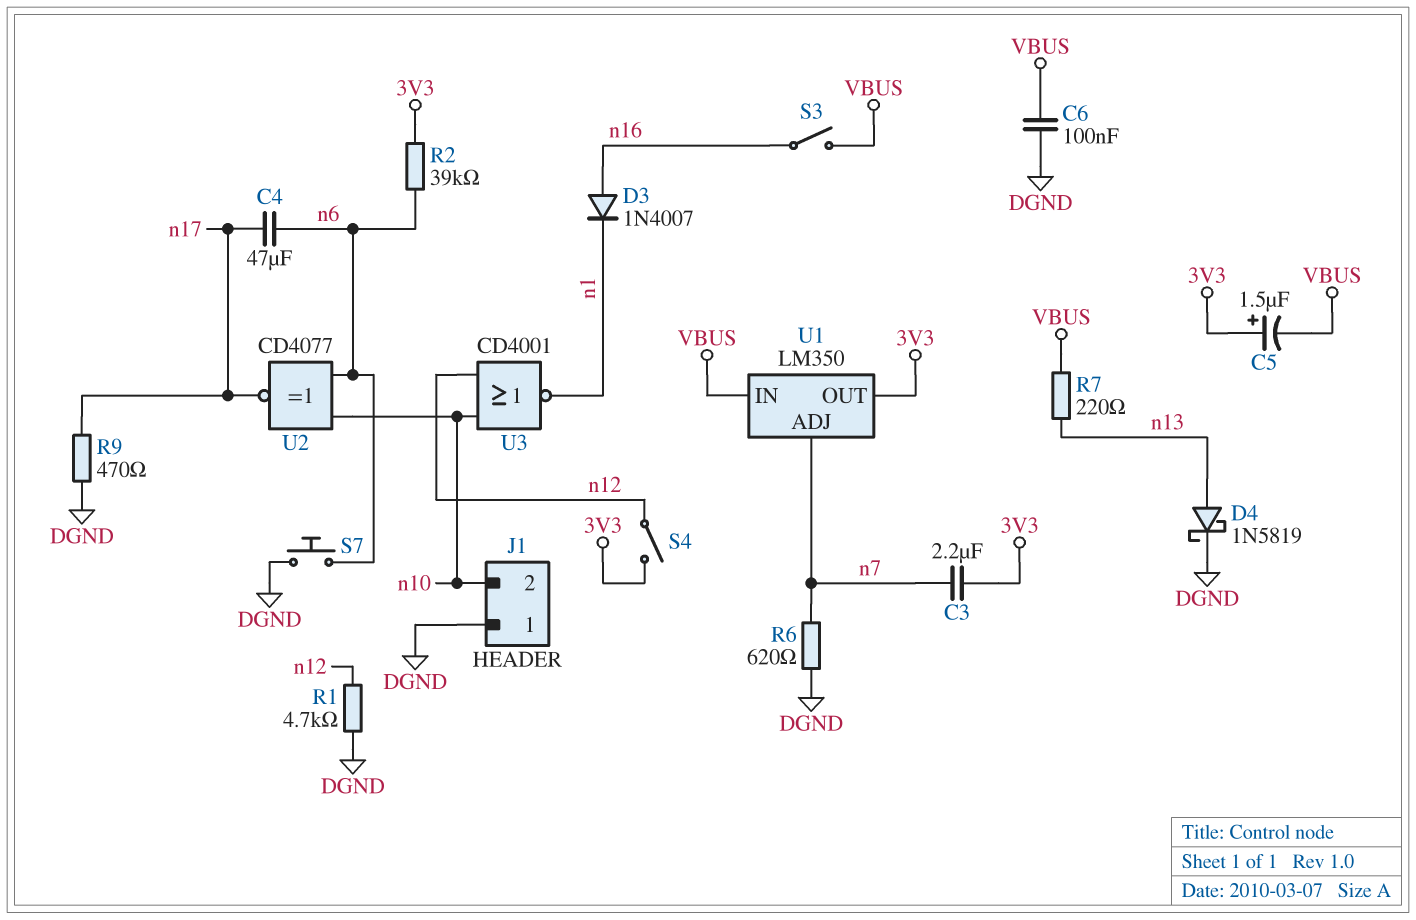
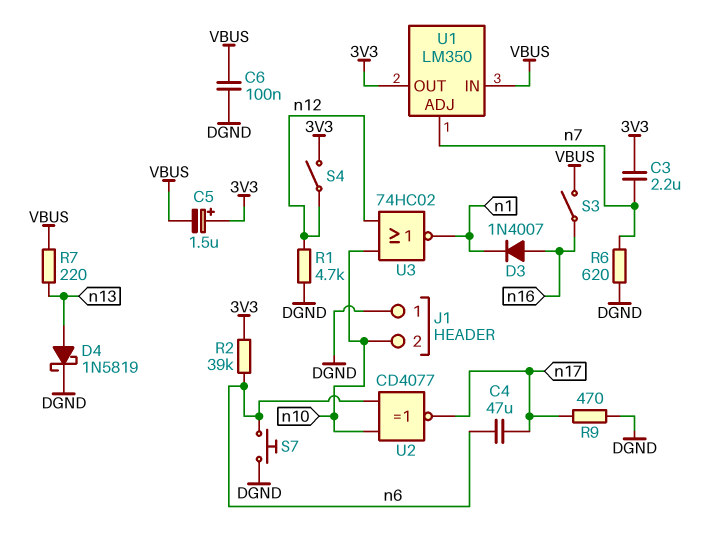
U3: NOR CD4001 (in n10, in n12, out n1) -> NOR 74HC02 (in n10, in n12, out n1)

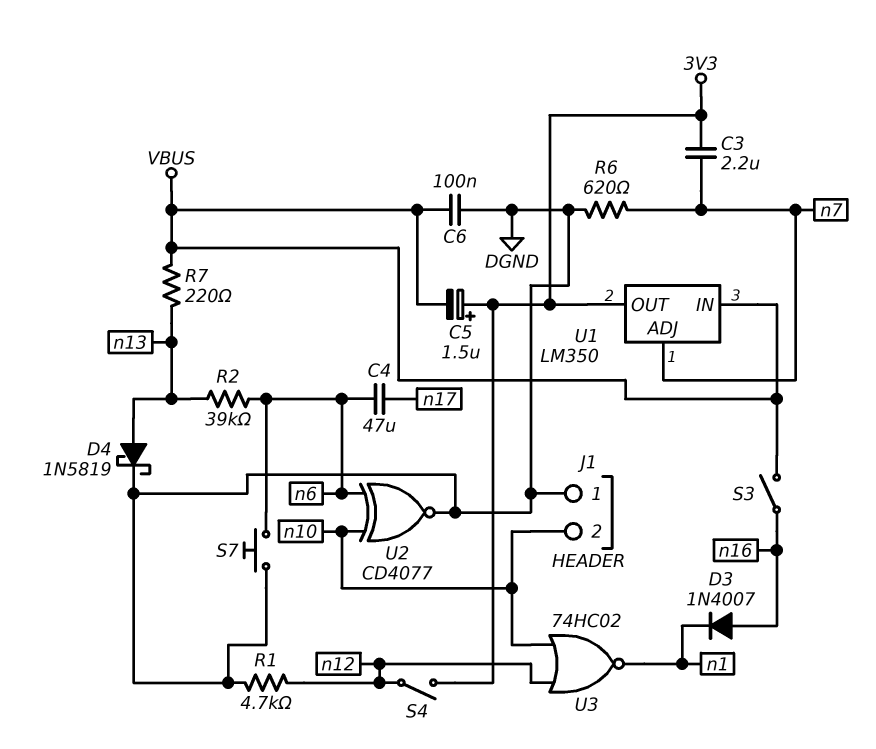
R2: 39k (3V3, n6) -> 39k (n6, n13)
R9: 470 (DGND, n17) -> none
U2: XNOR CD4077 (in n6, in n10, out n17) -> XNOR CD4077 (in n6, in n10, out DGND)

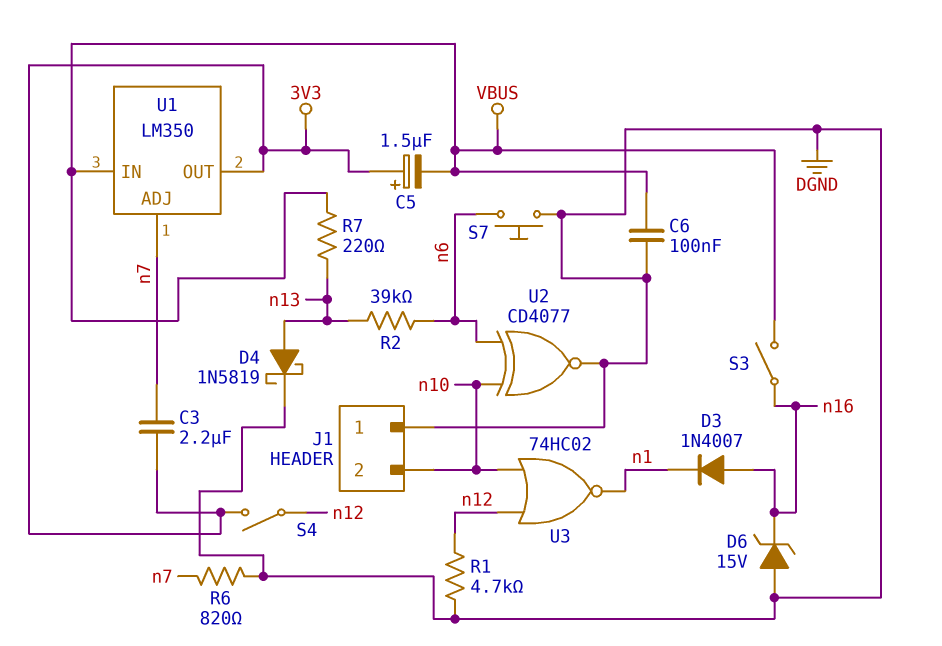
C4: 47uF (n6, n17) -> none
D6: none -> zener 15V (A DGND, K n16)
R6: 620 (DGND, n7) -> 820 (DGND, n7)

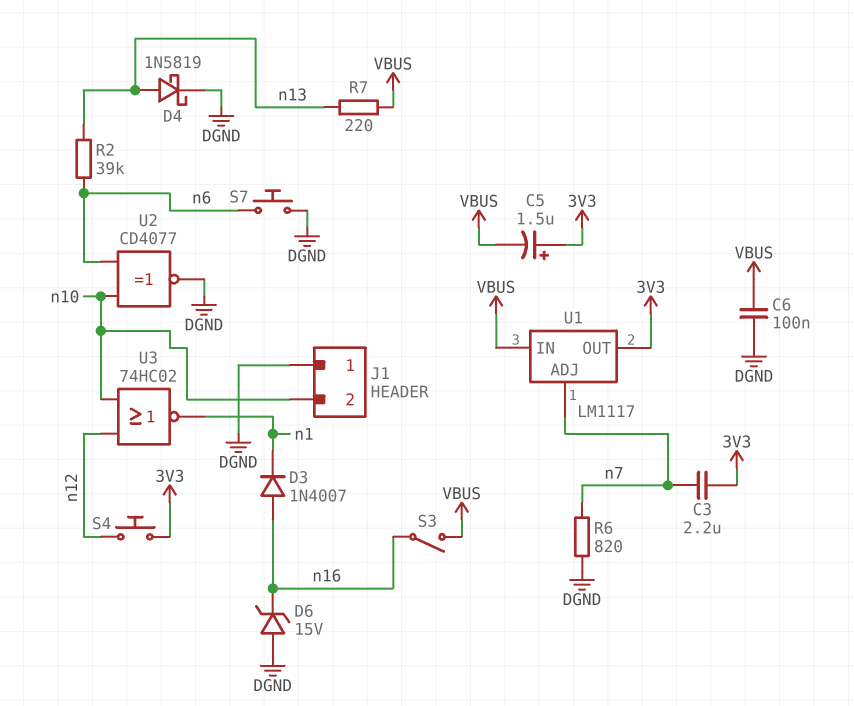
R1: 4.7k (DGND, n12) -> none
S4: switch (3V3, n12) -> button (3V3, n12)
U1: LM350 -> LM1117

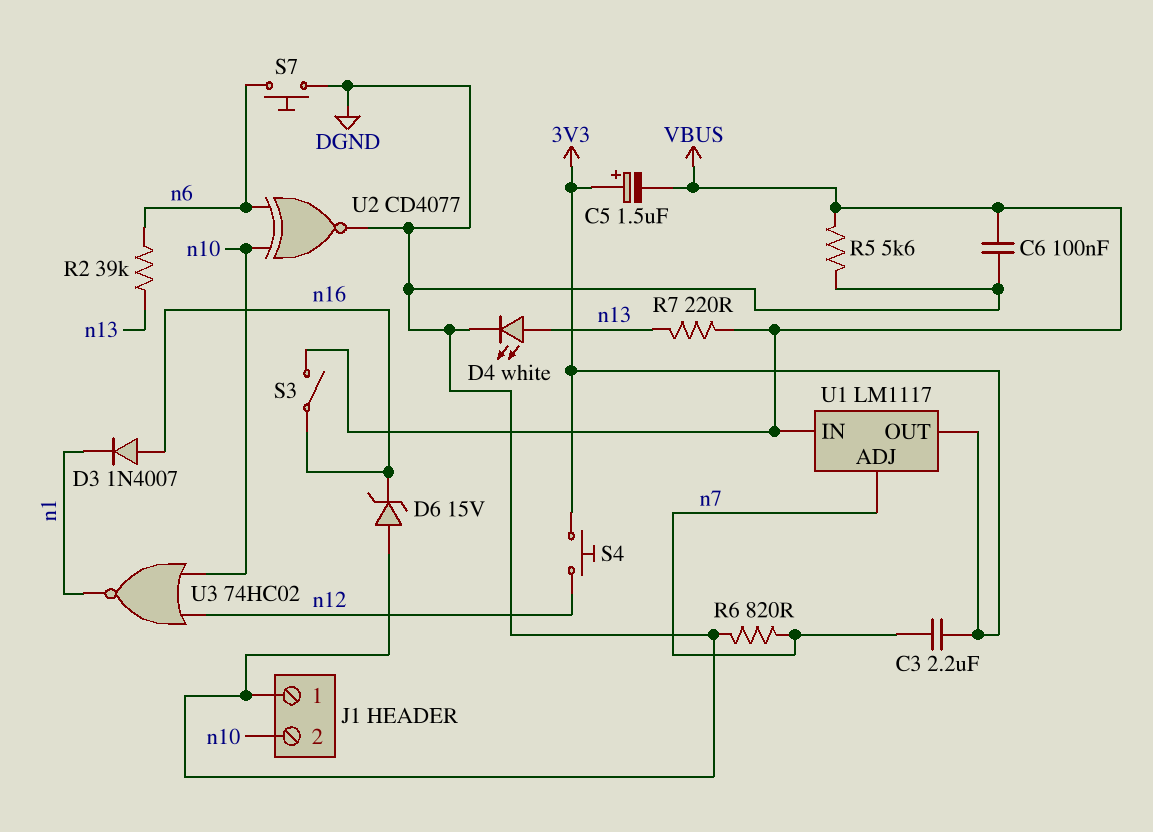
D4: schottky 1N5819 (A n13, K DGND) -> LED white (A n13, K DGND)
R5: none -> 5.6k (DGND, VBUS)

